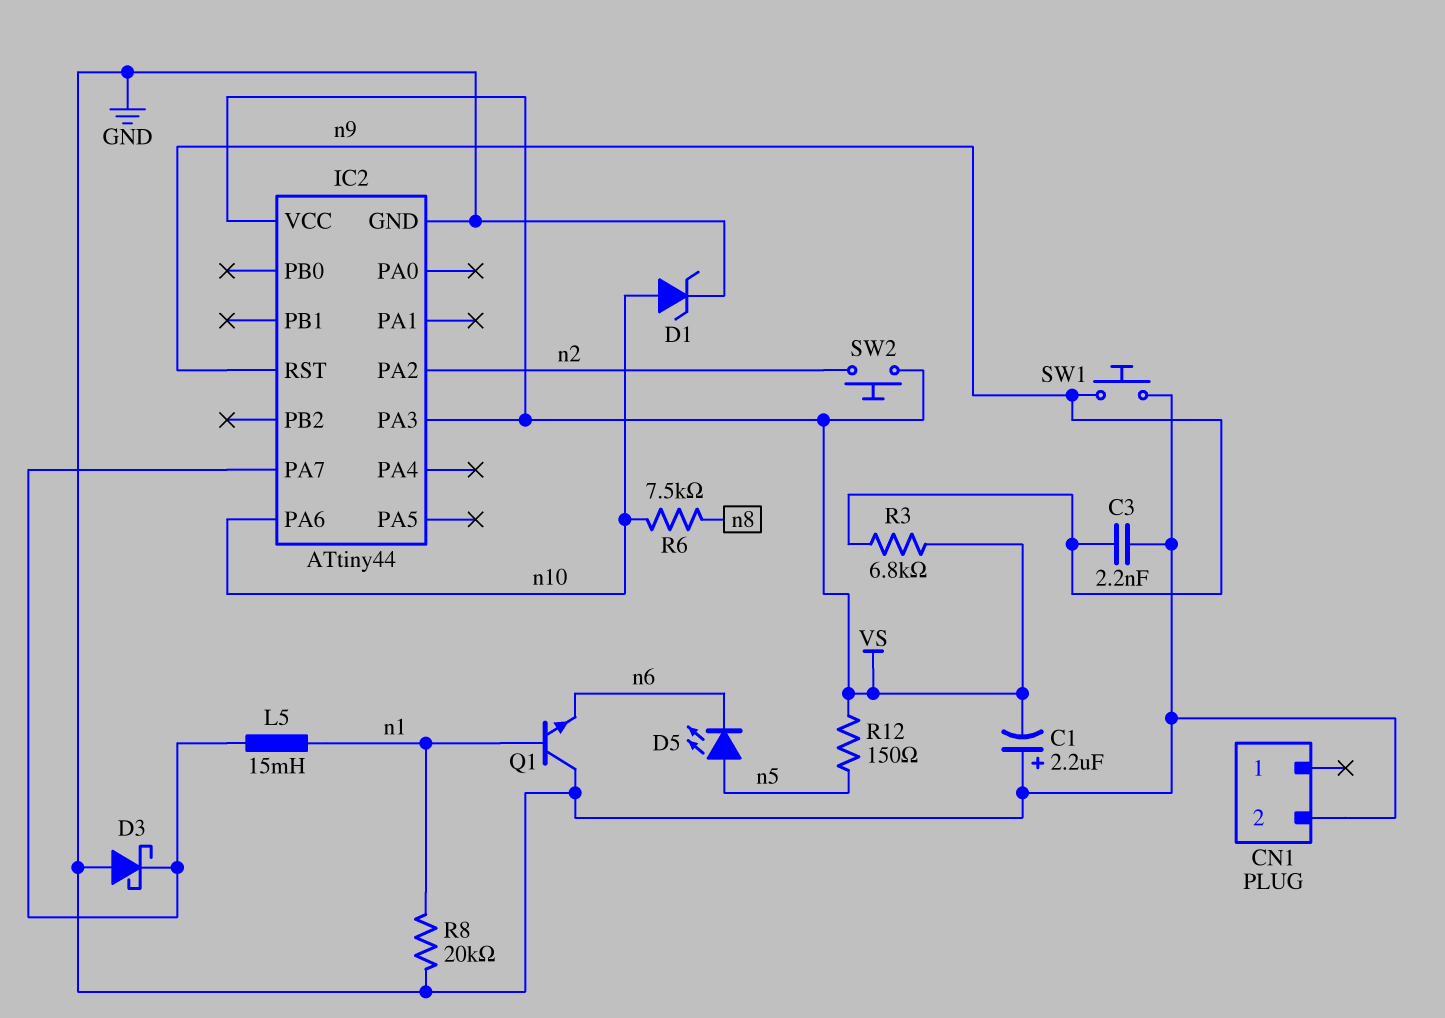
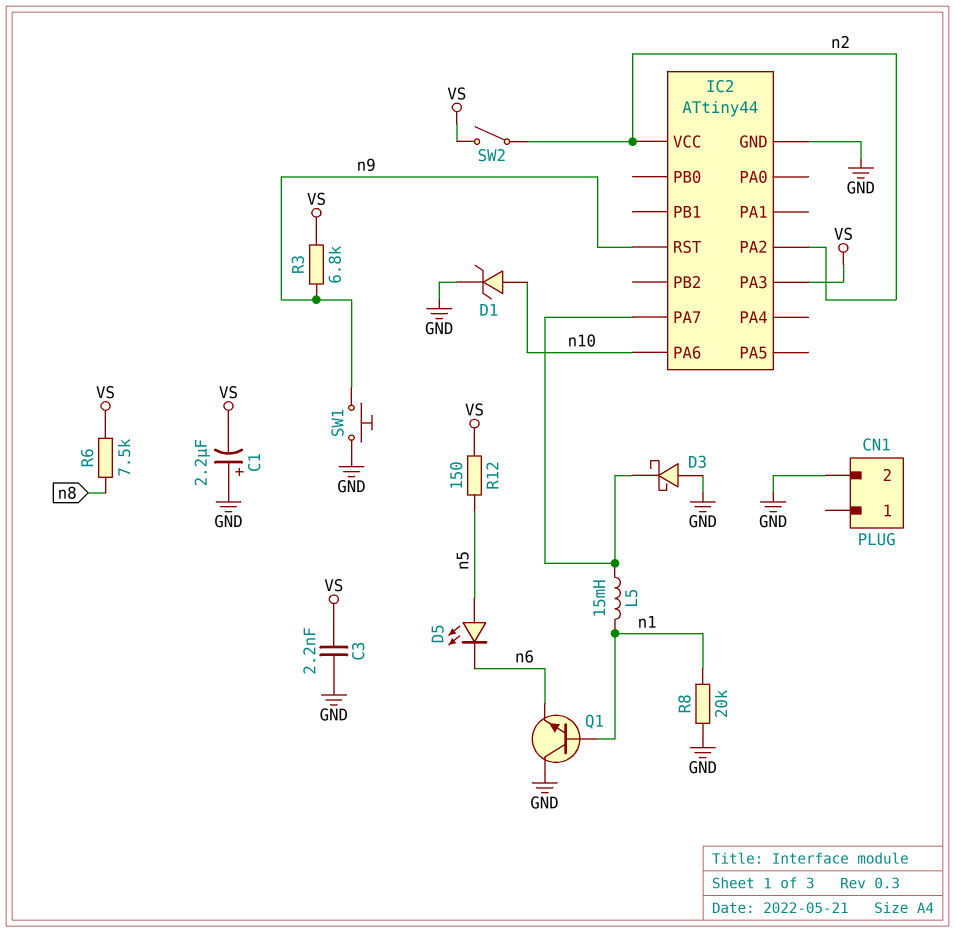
C3: 2.2nF (GND, n9) -> 2.2nF (GND, VS)
IC2 pin VCC: VS -> n2
R6: 7.5k (n8, n10) -> 7.5k (VS, n8)
SW2: button (VS, n2) -> switch (VS, n2)

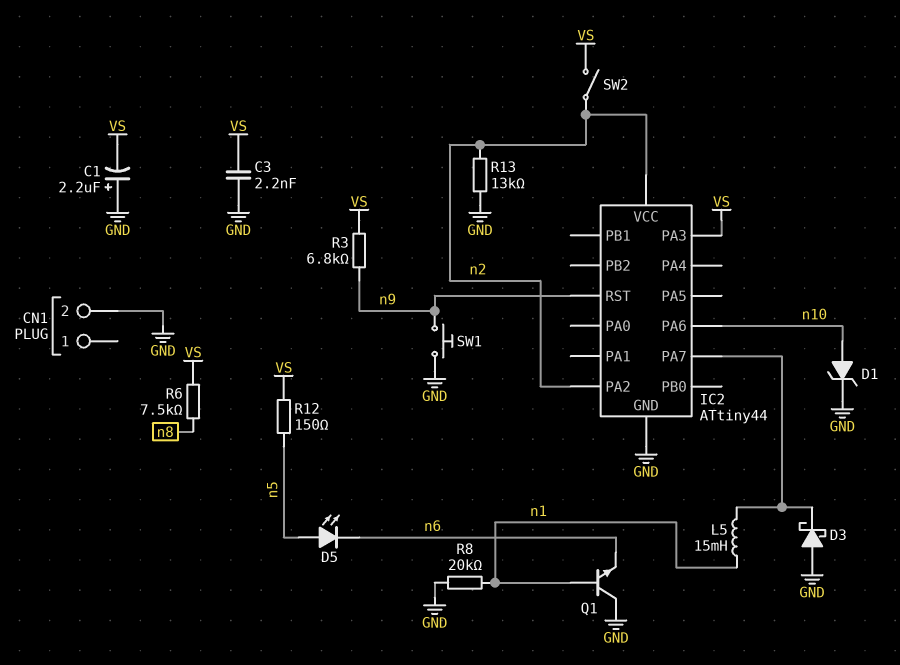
R13: none -> 13k (GND, n2)

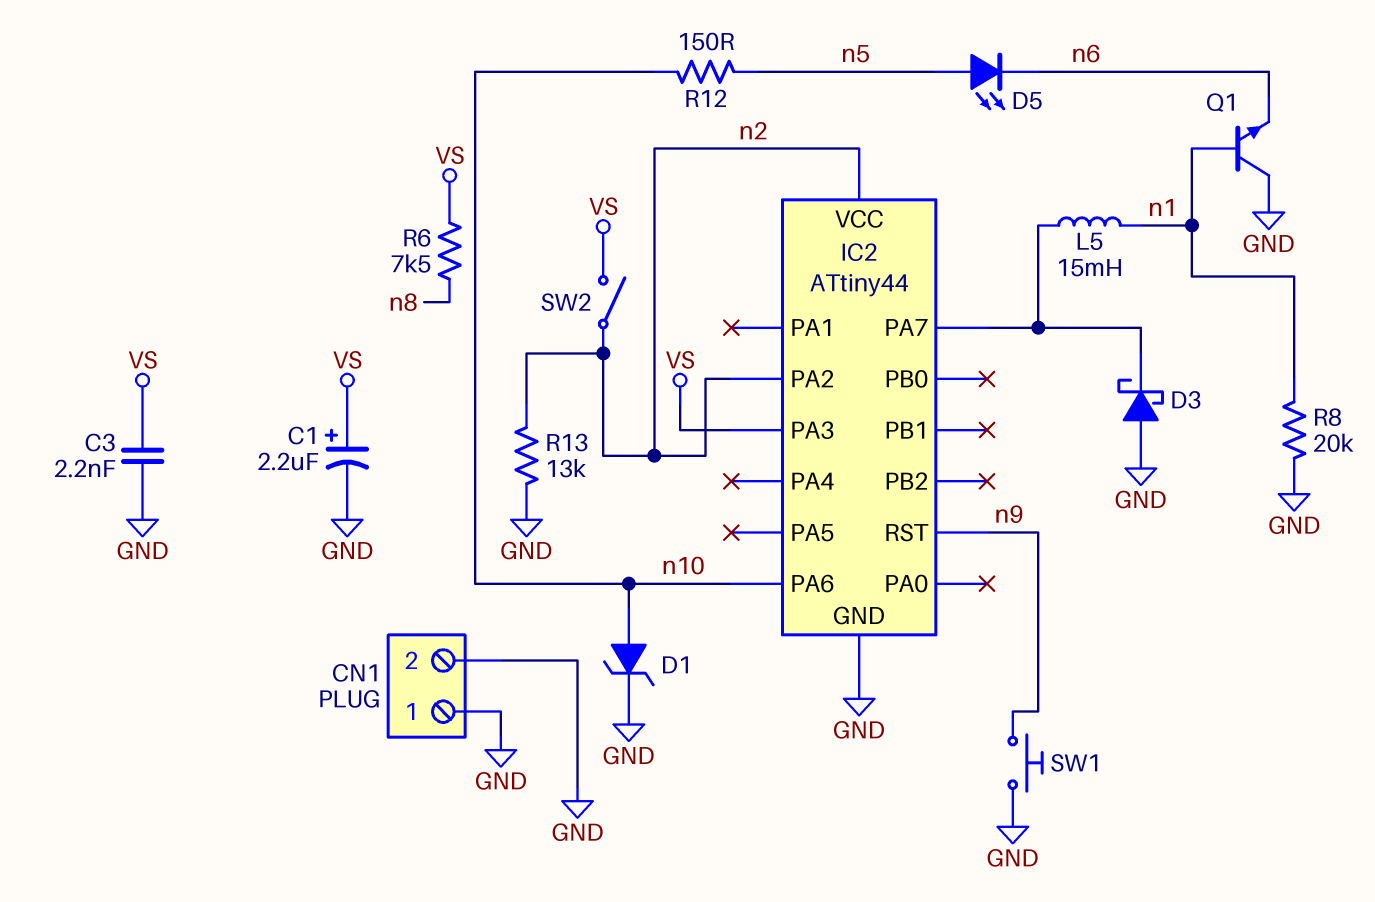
C1: 2.2uF (plus GND, minus VS) -> 2.2uF (plus VS, minus GND)
CN1 pin 1: none -> GND
R3: 6.8k (VS, n9) -> none
R12: 150 (VS, n5) -> 150 (n5, n10)

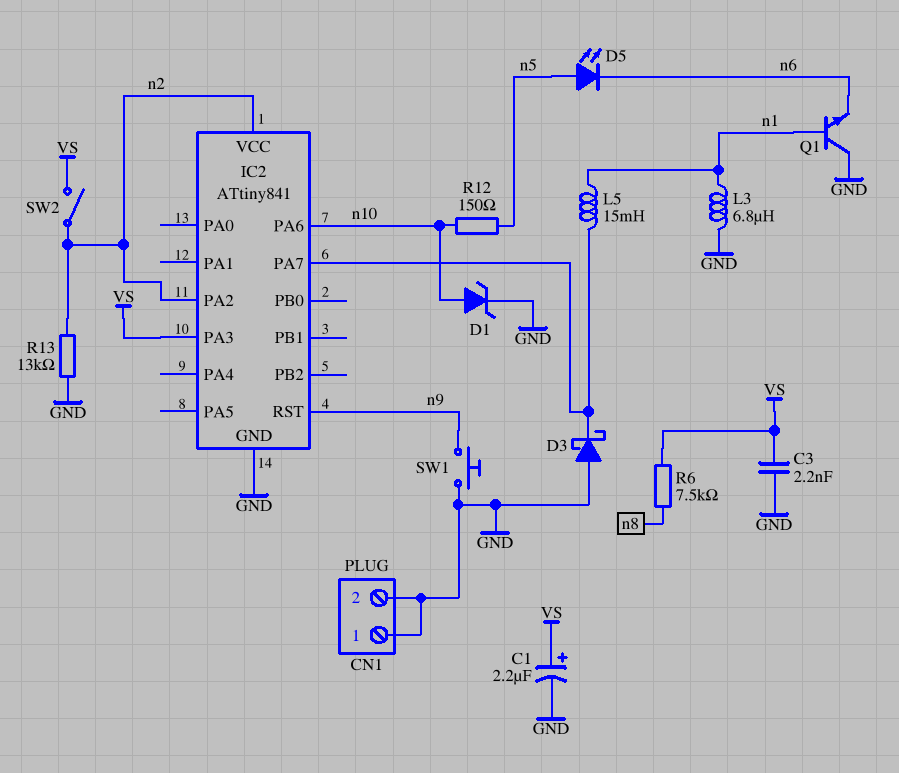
IC2: ATtiny44 -> ATtiny841
L3: none -> 6.8uH (GND, n1)
R8: 20k (GND, n1) -> none

